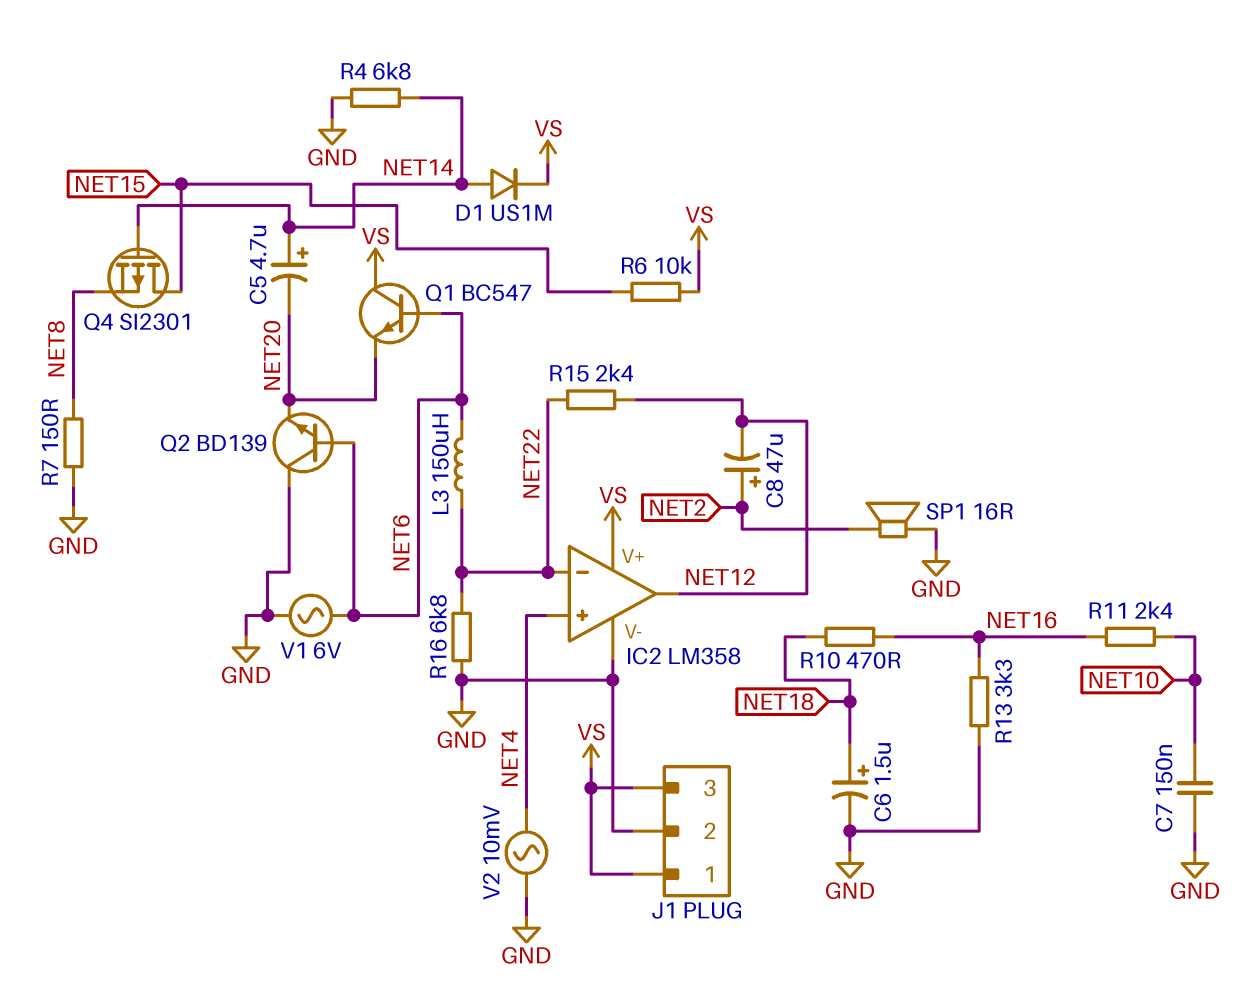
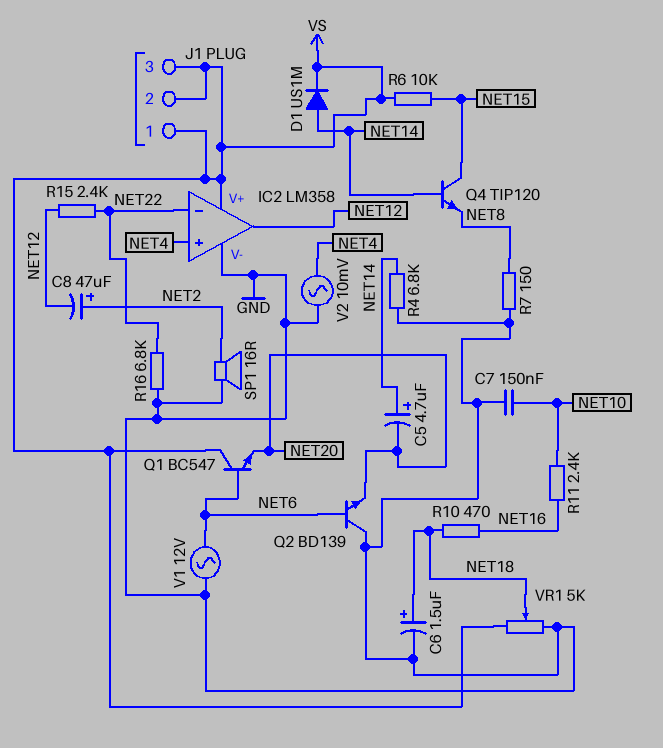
J1 pin 2: GND -> VS
L3: 150uH (NET6, NET22) -> none
Q4: PMOS SI2301 (G NET14, D NET15, S NET8) -> NPN TIP120 (B NET14, C NET15, E NET8)
R13: 3.3k (GND, NET16) -> none
V1: AC 6V (GND, NET6) -> AC 12V (GND, NET6)
VR1: none -> 5k (GND, VS, wiper NET18)

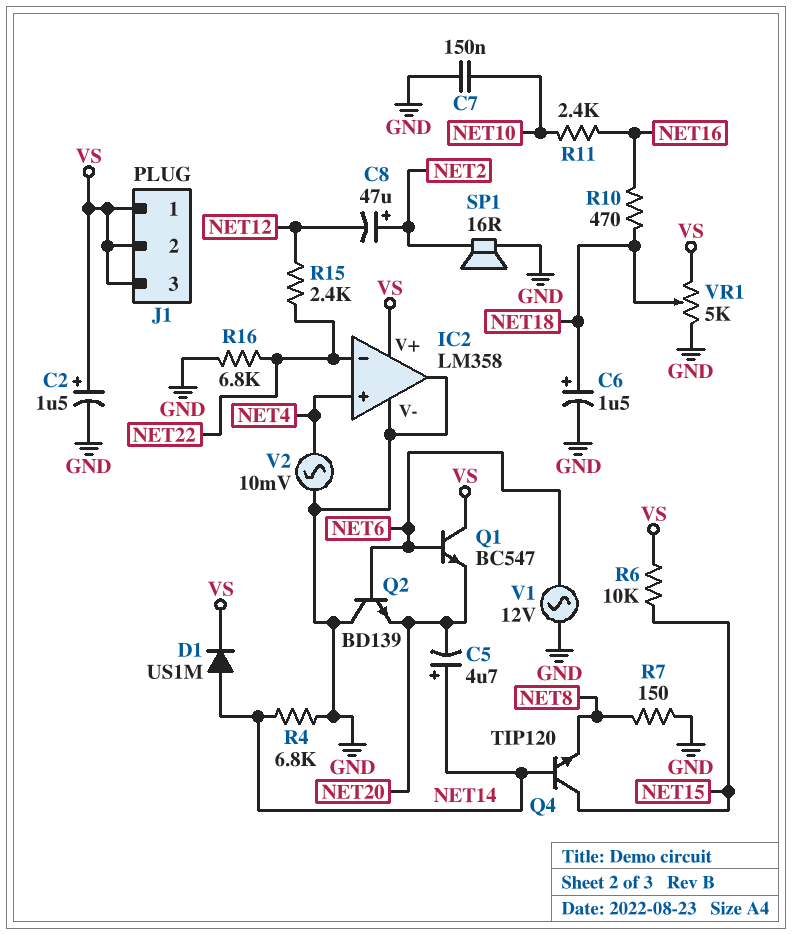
C2: none -> 1.5uF (plus VS, minus GND)
IC2 pin out: NET12 -> GND

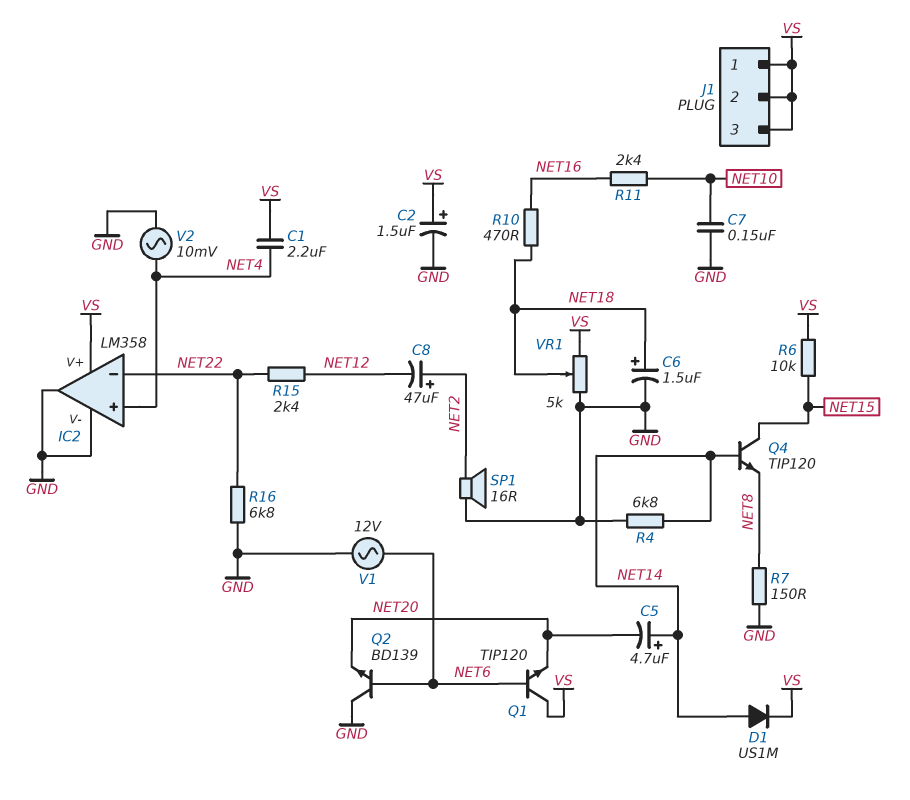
C1: none -> 2.2uF (NET4, VS)
Q1: NPN BC547 (B NET6, C VS, E NET20) -> NPN TIP120 (B NET6, C VS, E NET20)

